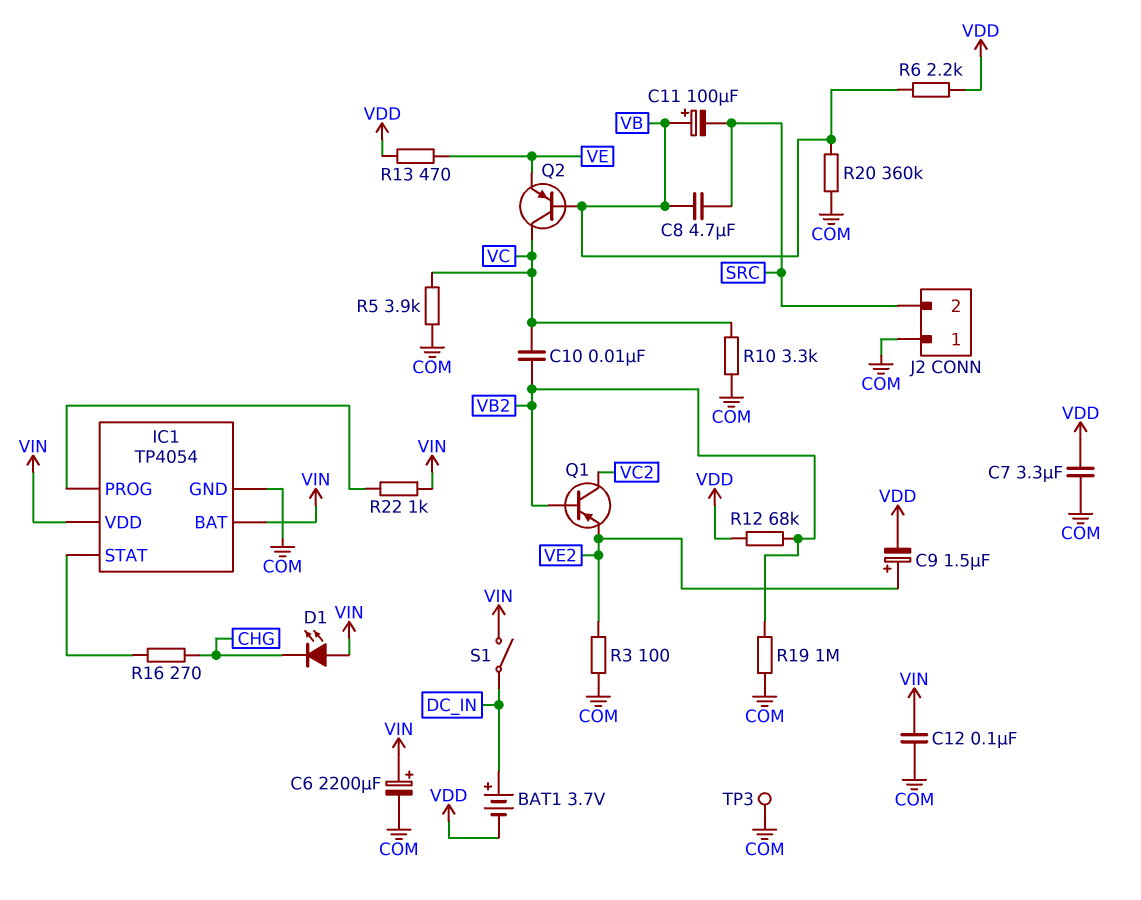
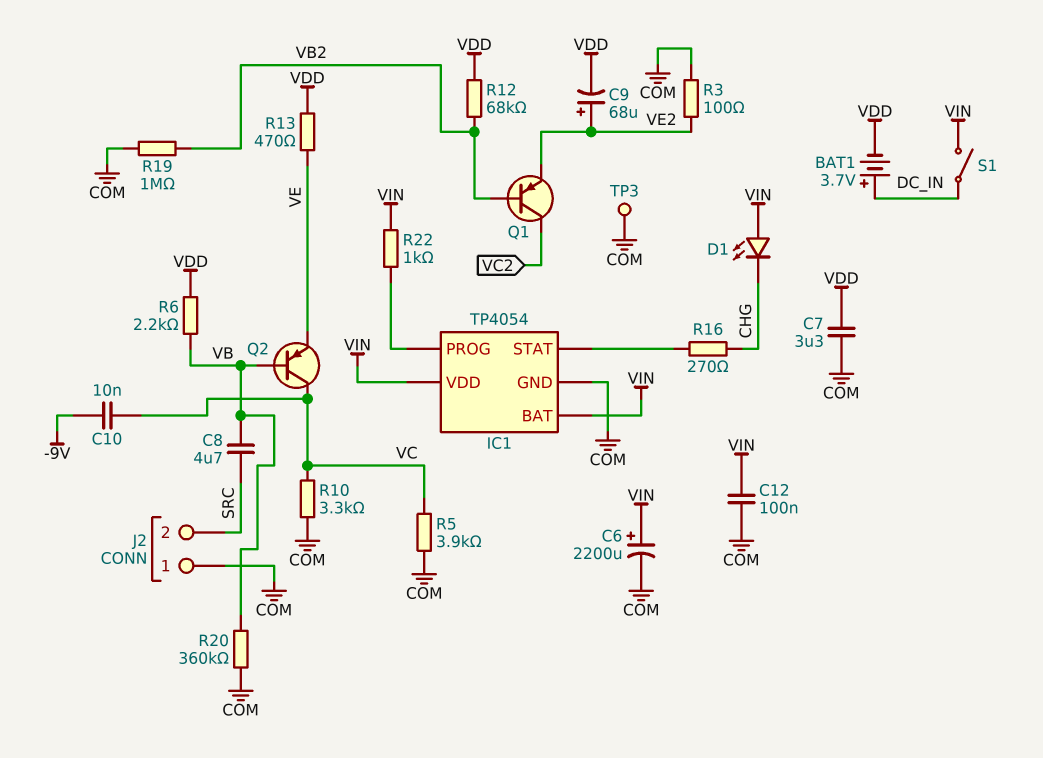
C9: 1.5uF (plus VE2, minus VDD) -> 68uF (plus VE2, minus VDD)
C10: 10nF (VB2, VC) -> 10nF (-9V, VC)
C11: 100uF (plus VB, minus SRC) -> none

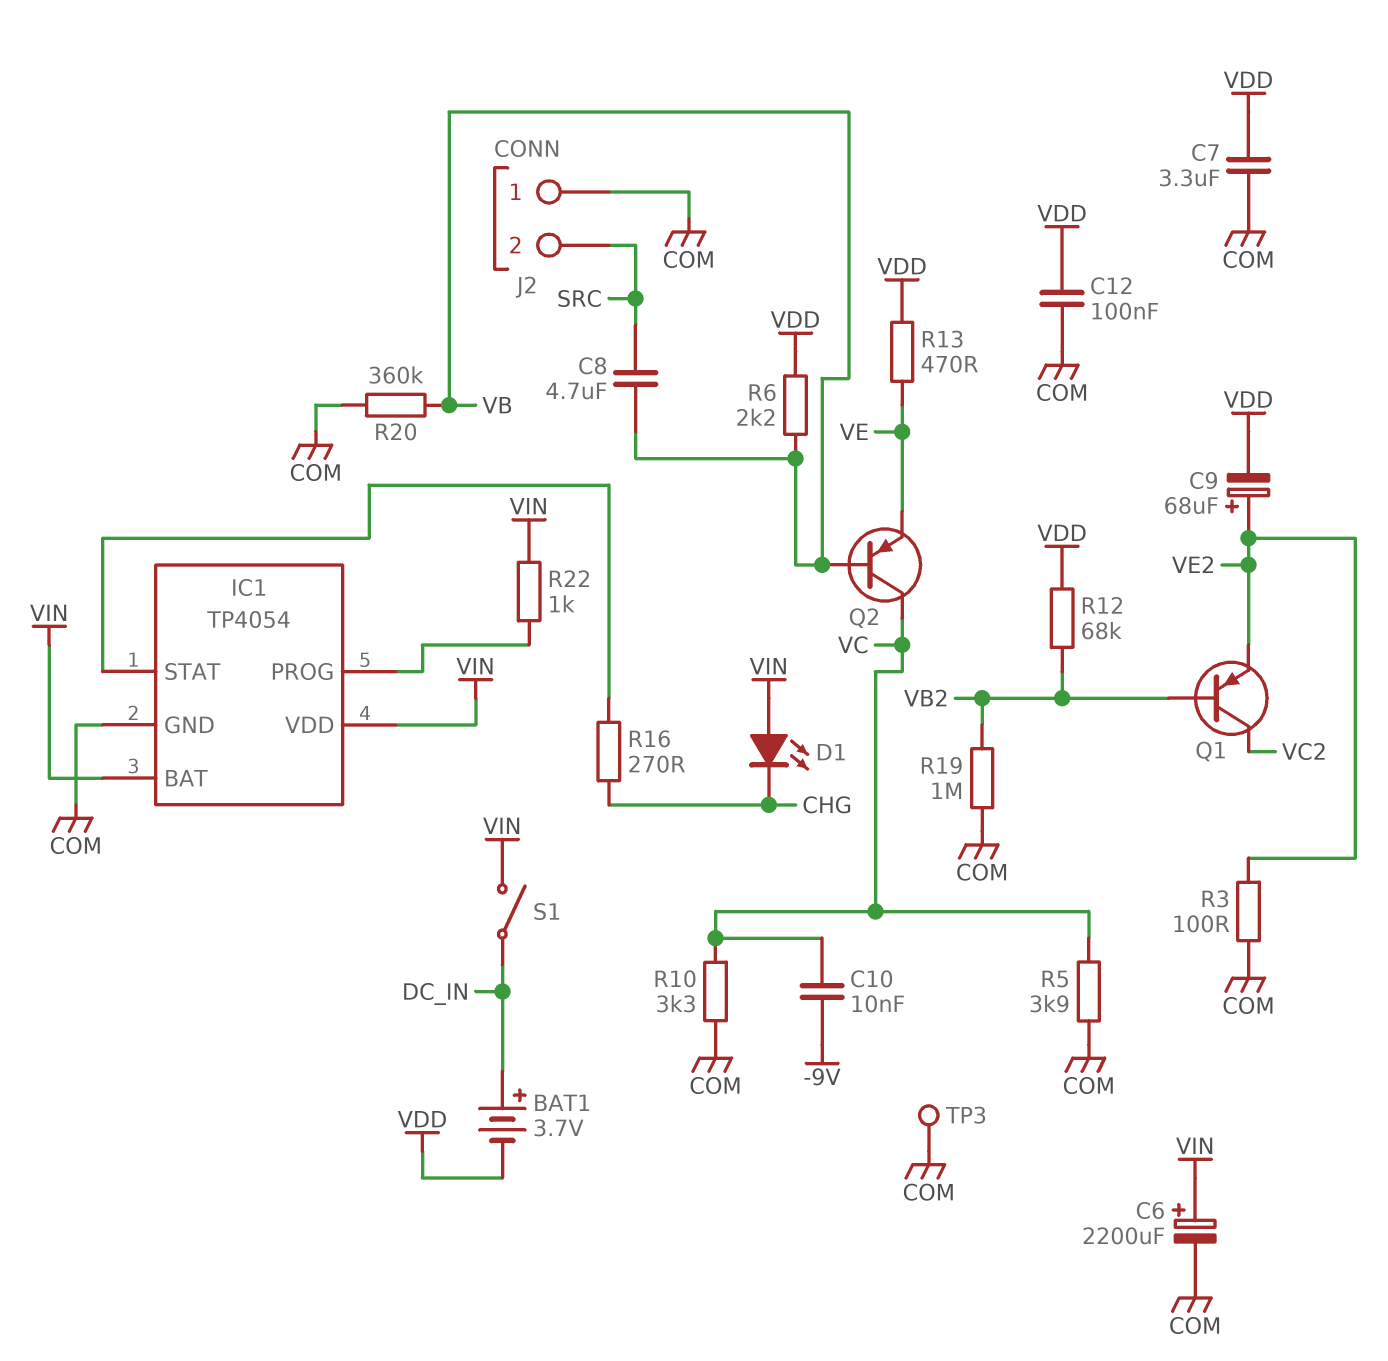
C12: 100nF (COM, VIN) -> 100nF (COM, VDD)

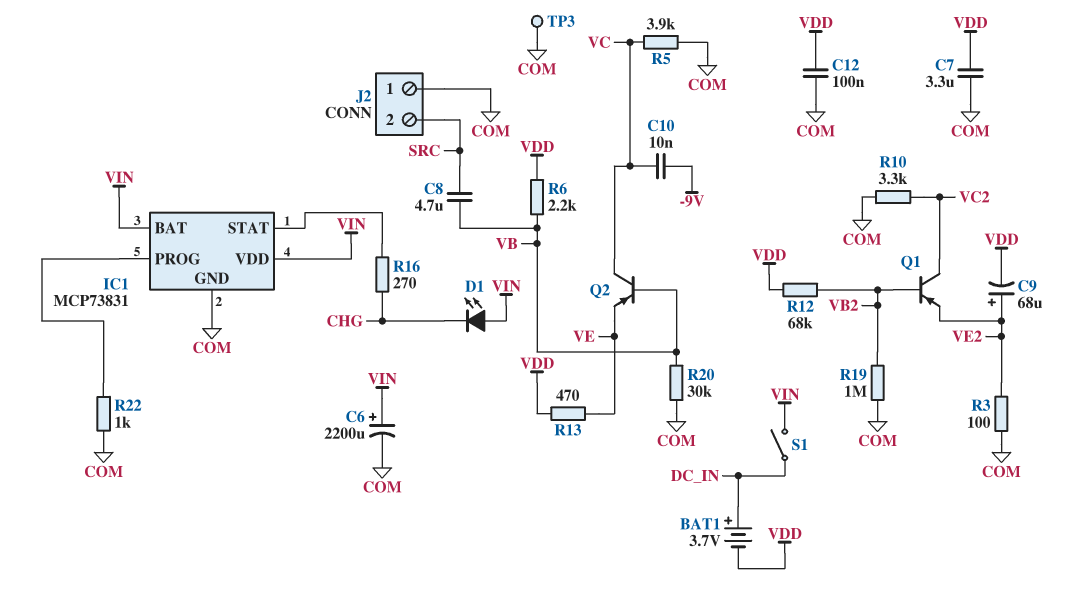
IC1: TP4054 -> MCP73831
R10: 3.3k (COM, VC) -> 3.3k (COM, VC2)
R20: 360k (COM, VB) -> 30k (COM, VB)
R22: 1k (IC1/PROG, VIN) -> 1k (COM, IC1/PROG)

